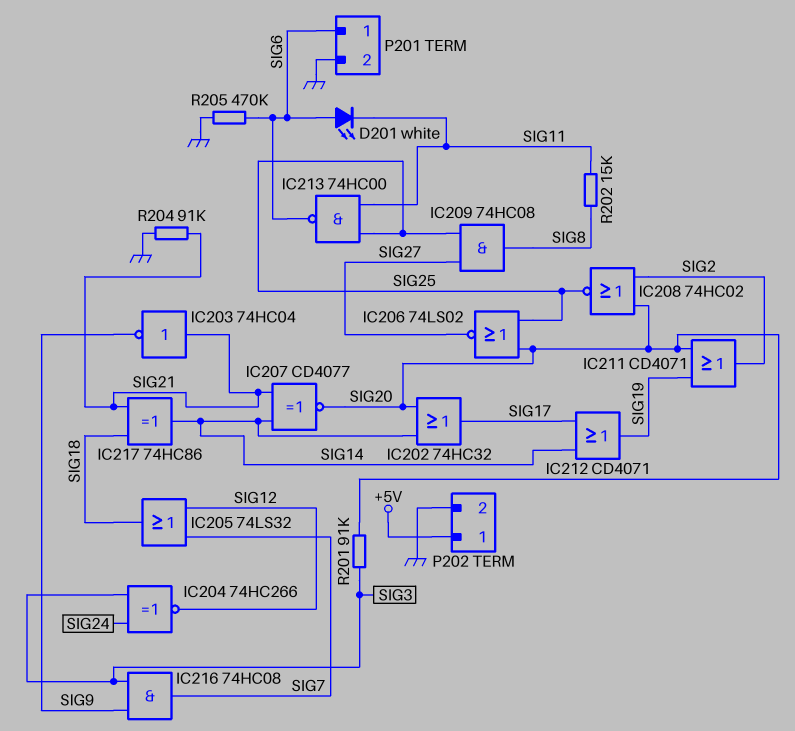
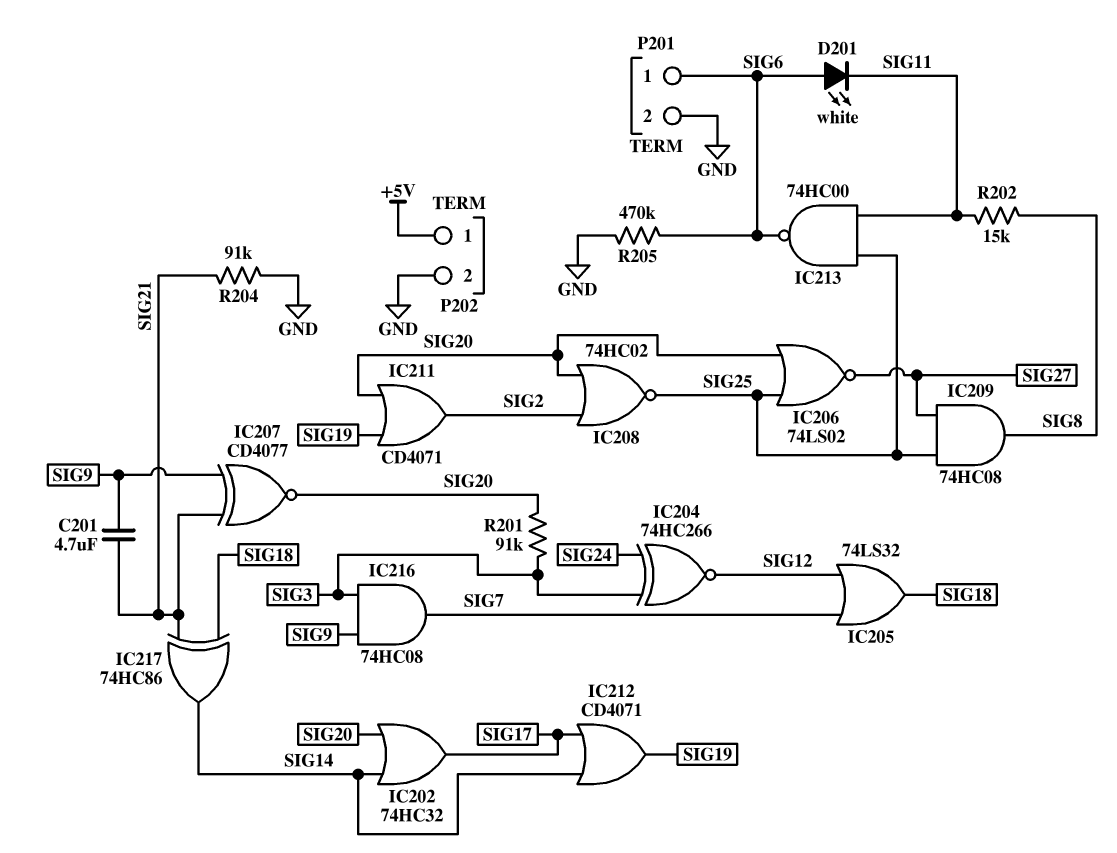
C201: none -> 4.7uF (SIG9, SIG21)
IC203: NOT 74HC04 (in SIG21, out SIG9) -> none
IC207: XNOR CD4077 (in SIG14, in SIG21, out SIG20) -> XNOR CD4077 (in SIG9, in SIG21, out SIG20)

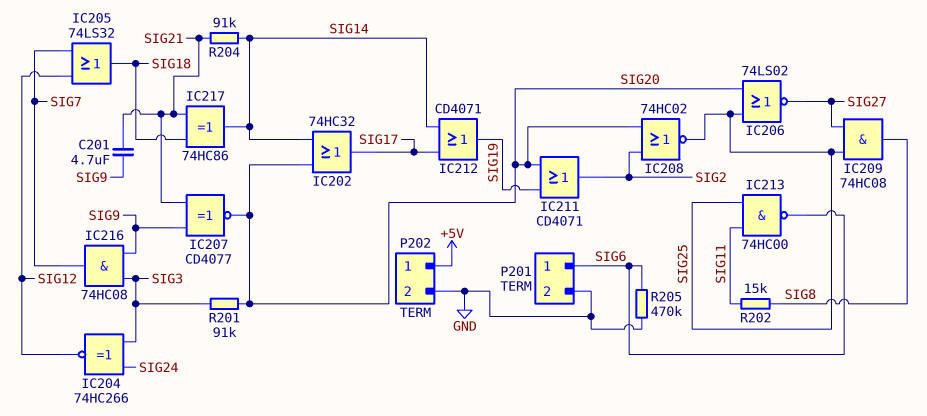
D201: LED white (A SIG6, K SIG11) -> none
R204: 91k (GND, SIG21) -> 91k (SIG14, SIG21)

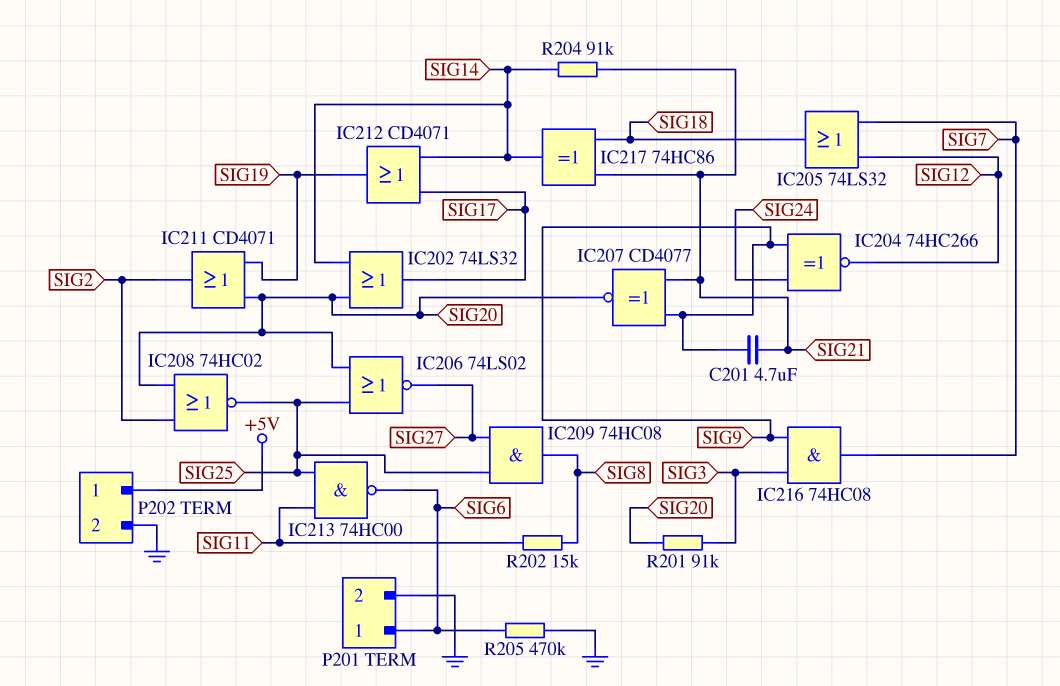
IC202: OR 74HC32 (in SIG14, in SIG20, out SIG17) -> OR 74LS32 (in SIG14, in SIG20, out SIG17)
IC204: XNOR 74HC266 (in SIG3, in SIG24, out SIG12) -> XNOR 74HC266 (in SIG9, in SIG24, out SIG12)

